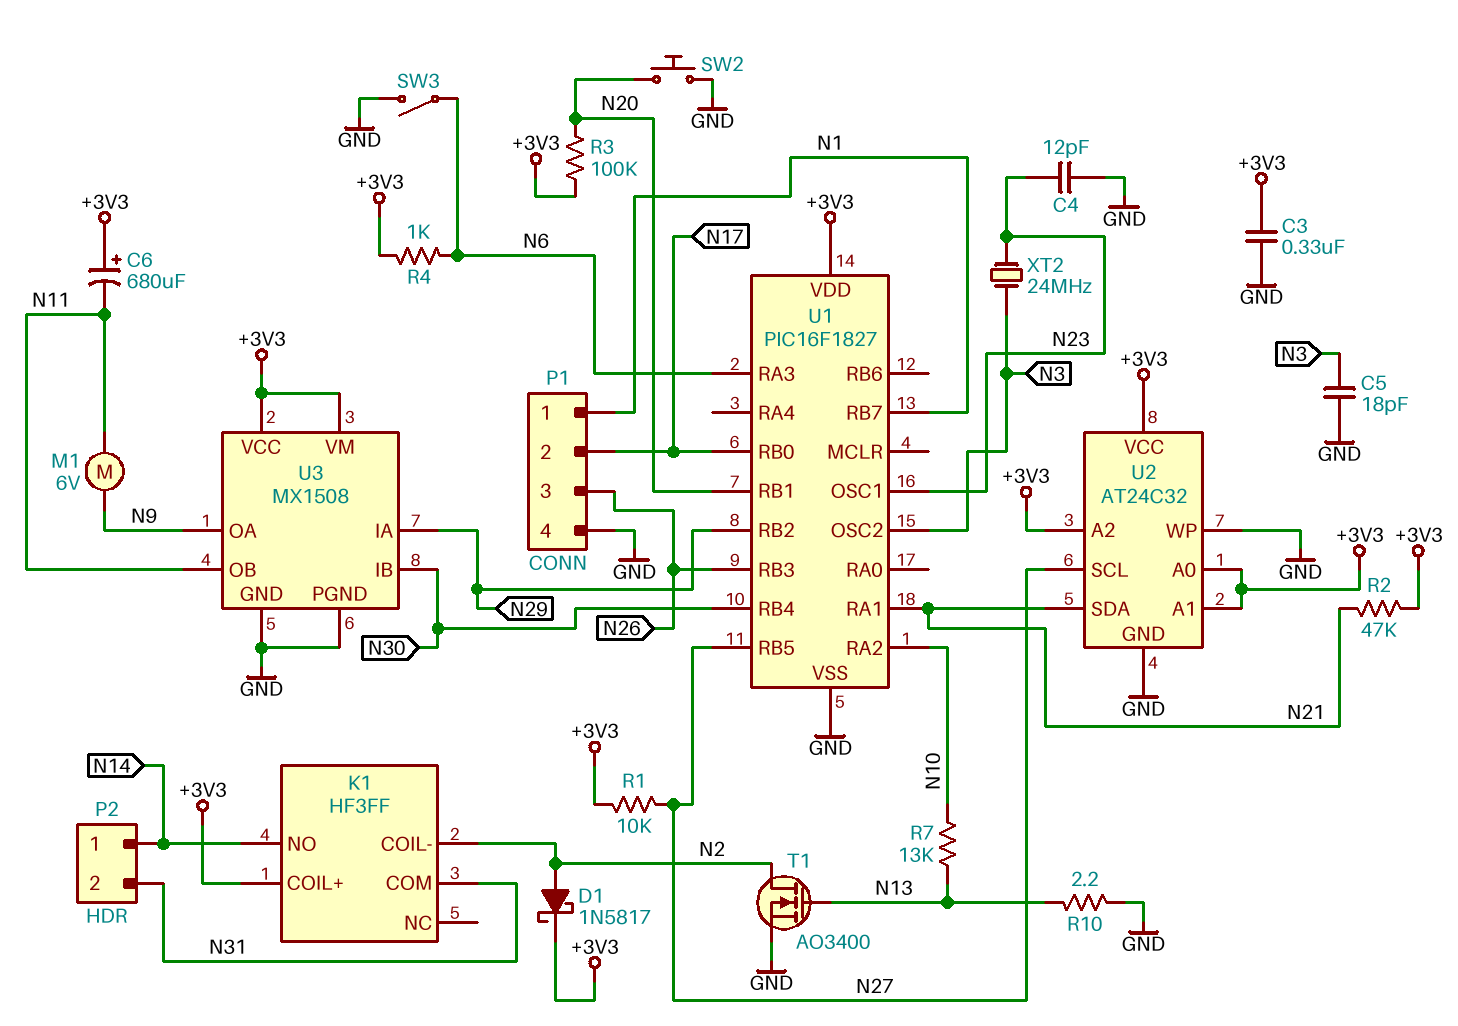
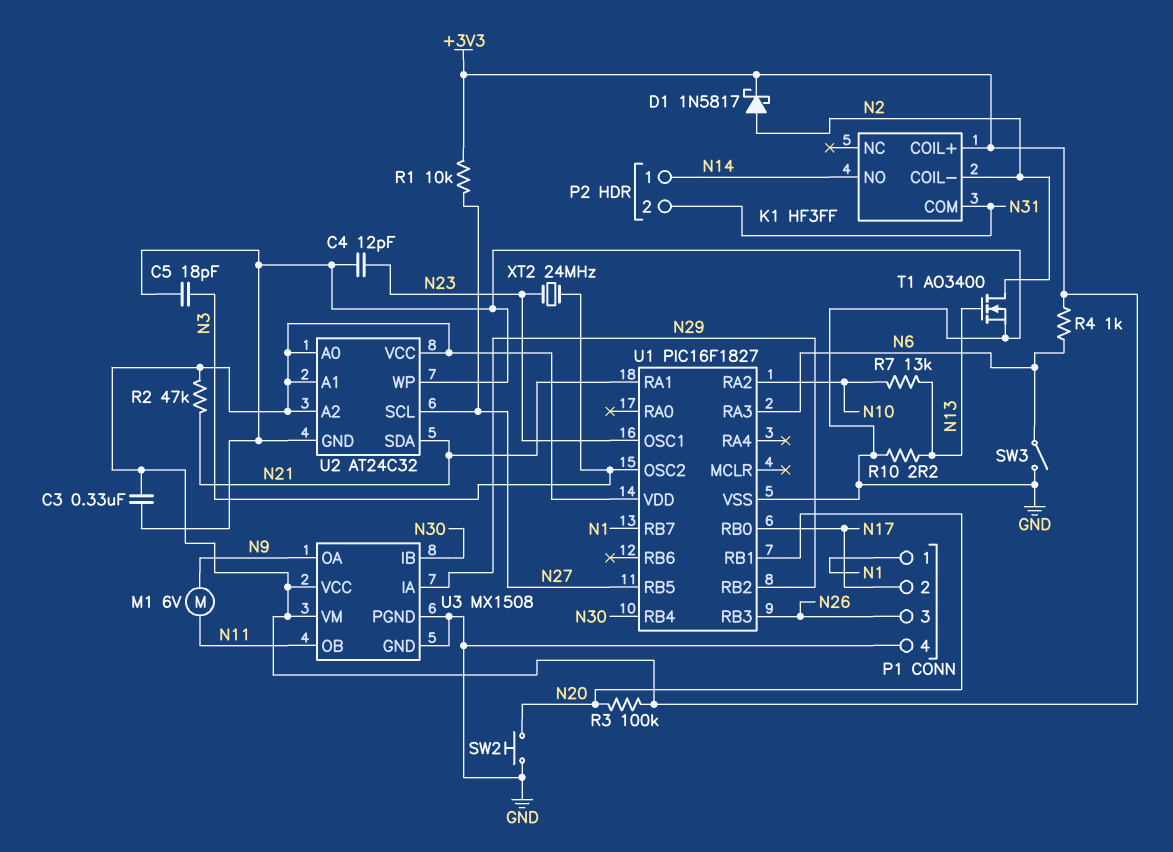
C6: 680uF (plus +3V3, minus N11) -> none

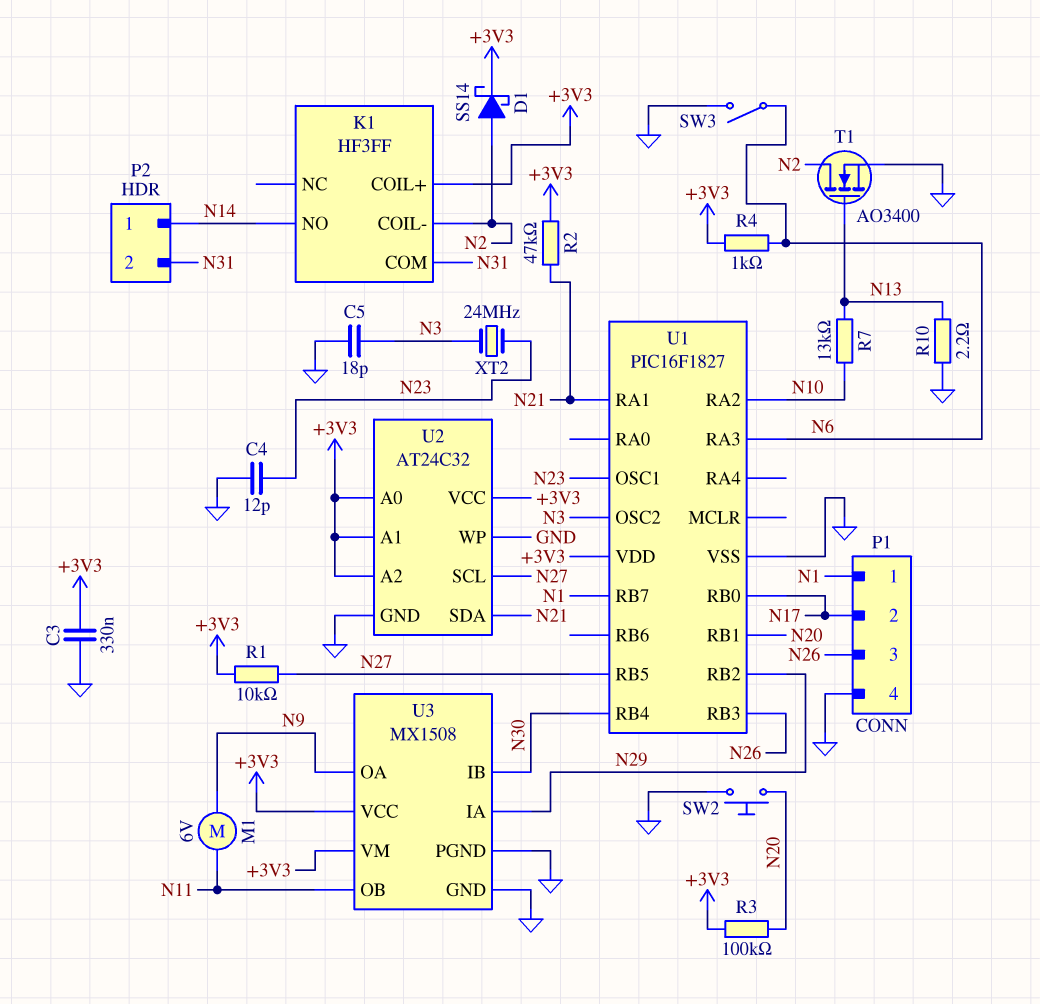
D1: schottky 1N5817 (A N2, K +3V3) -> schottky SS14 (A N2, K +3V3)

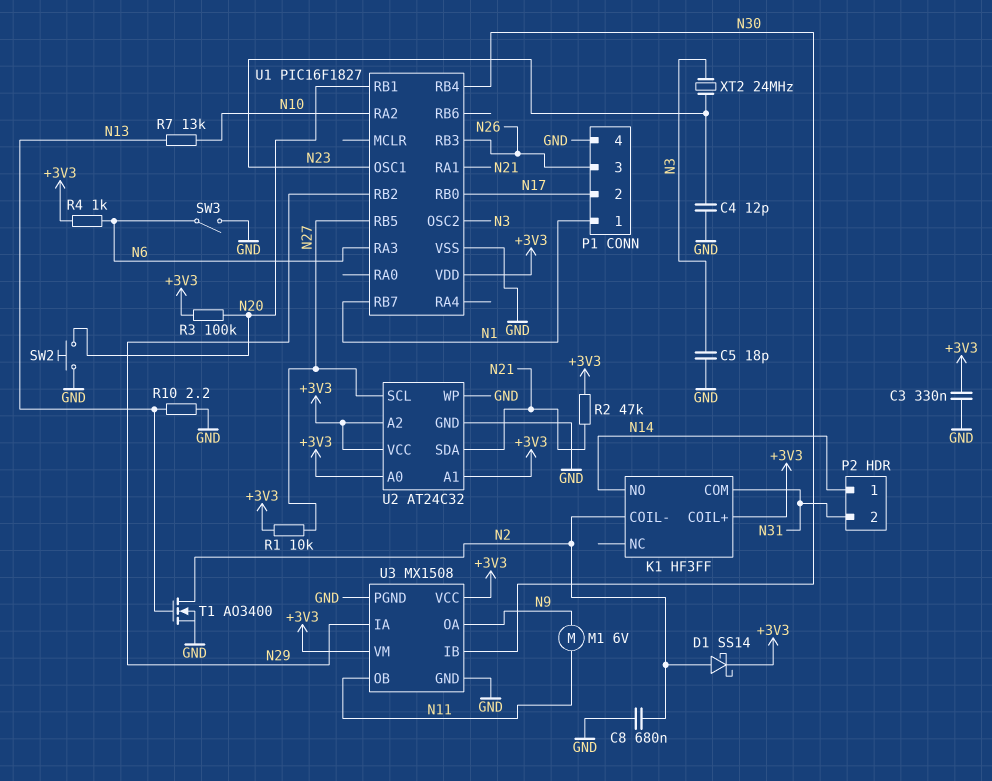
C8: none -> 680nF (GND, N2)

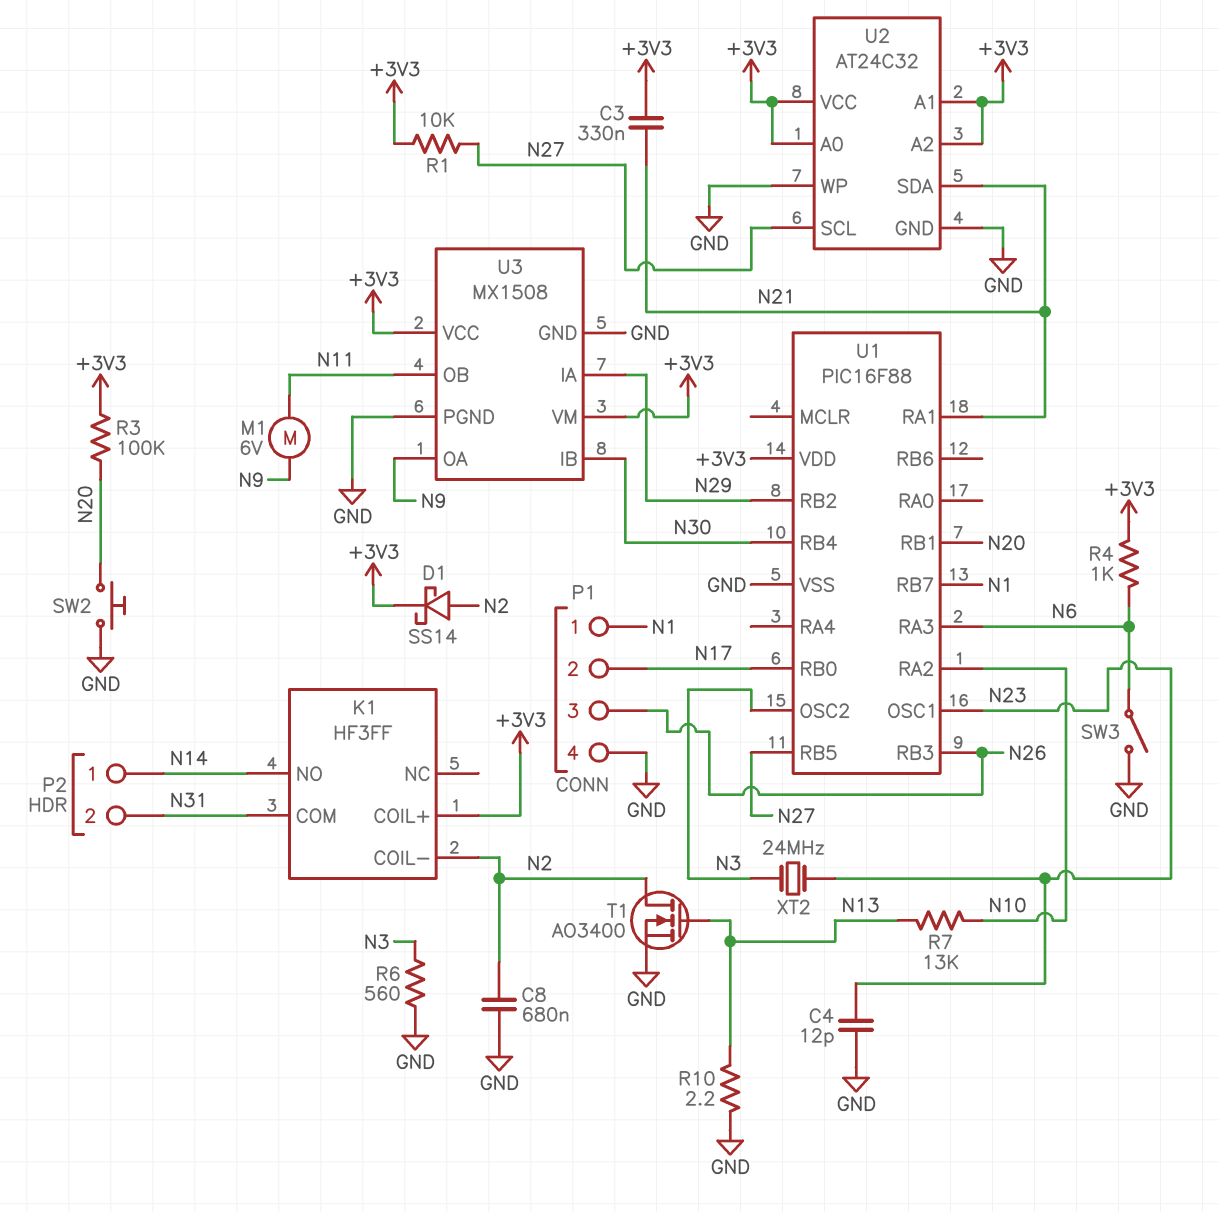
C3: 330nF (+3V3, GND) -> 330nF (+3V3, N21)
C5: 18pF (GND, N3) -> none
R2: 47k (+3V3, N21) -> none
R6: none -> 560 (GND, N3)
U1: PIC16F1827 -> PIC16F88

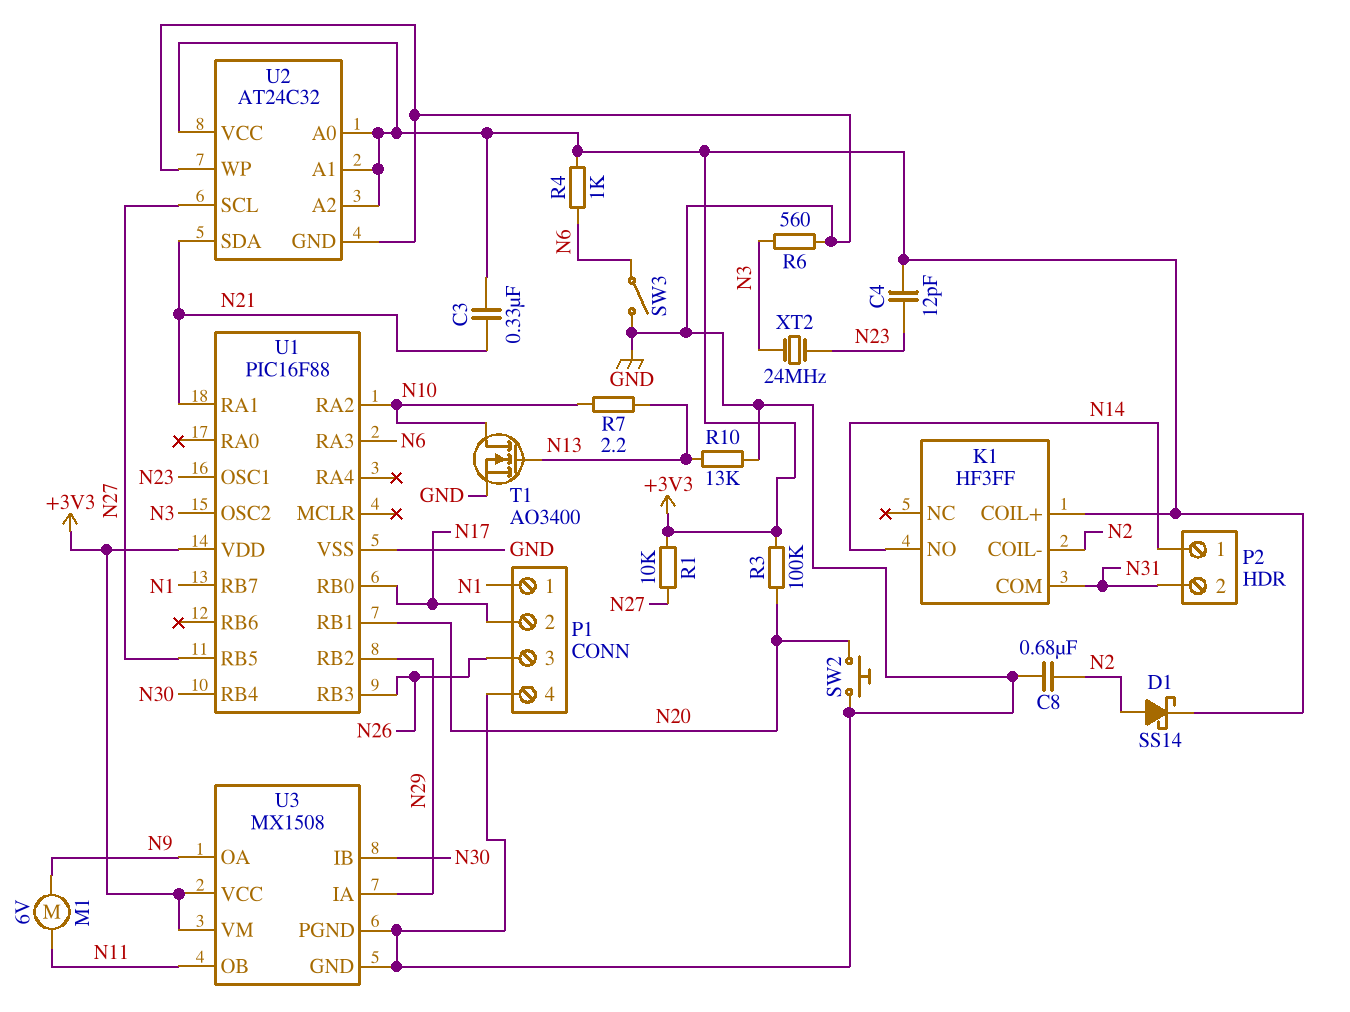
C4: 12pF (GND, N23) -> 12pF (+3V3, N23)
R7: 13k (N10, N13) -> 2.2 (N10, N13)
R10: 2.2 (GND, N13) -> 13k (GND, N13)
T1: NMOS AO3400 (G N13, D N2, S GND) -> NMOS AO3400 (G N13, D N10, S GND)

